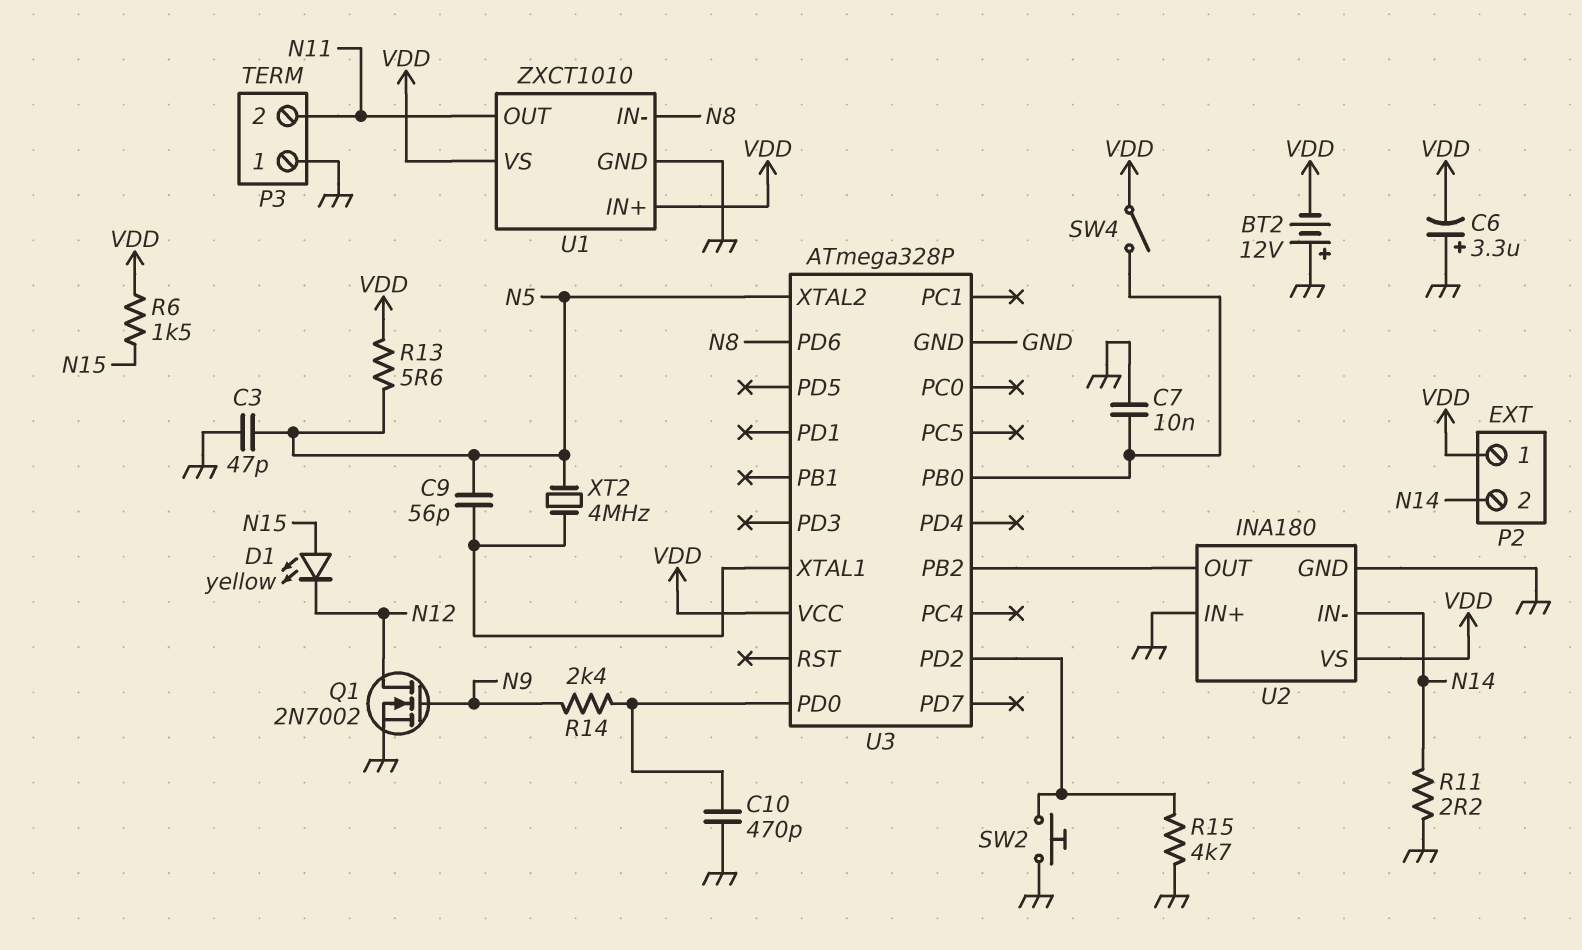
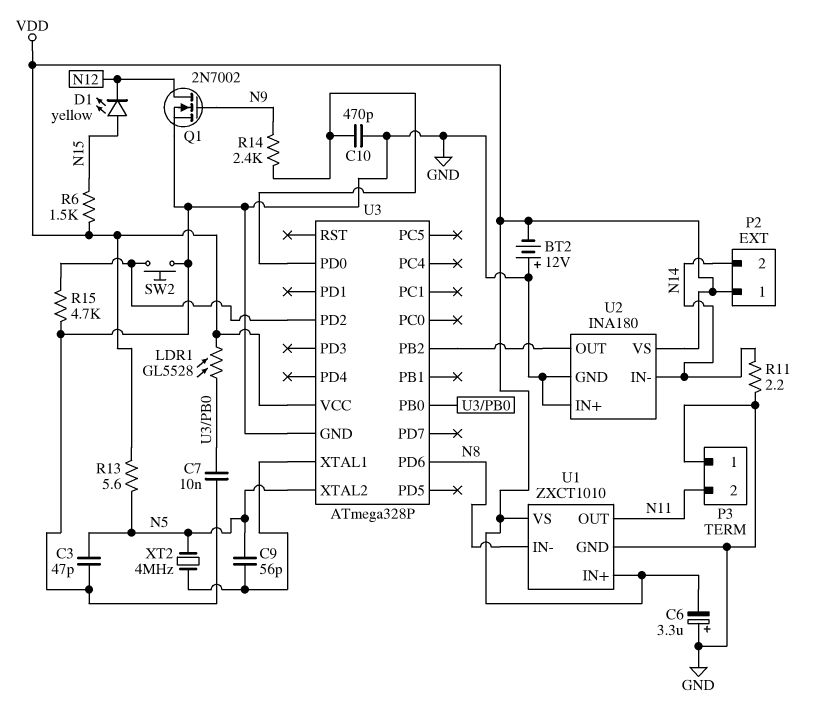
LDR1: none -> GL5528 (U3/PB0, VDD)
SW4: switch (U3/PB0, VDD) -> none

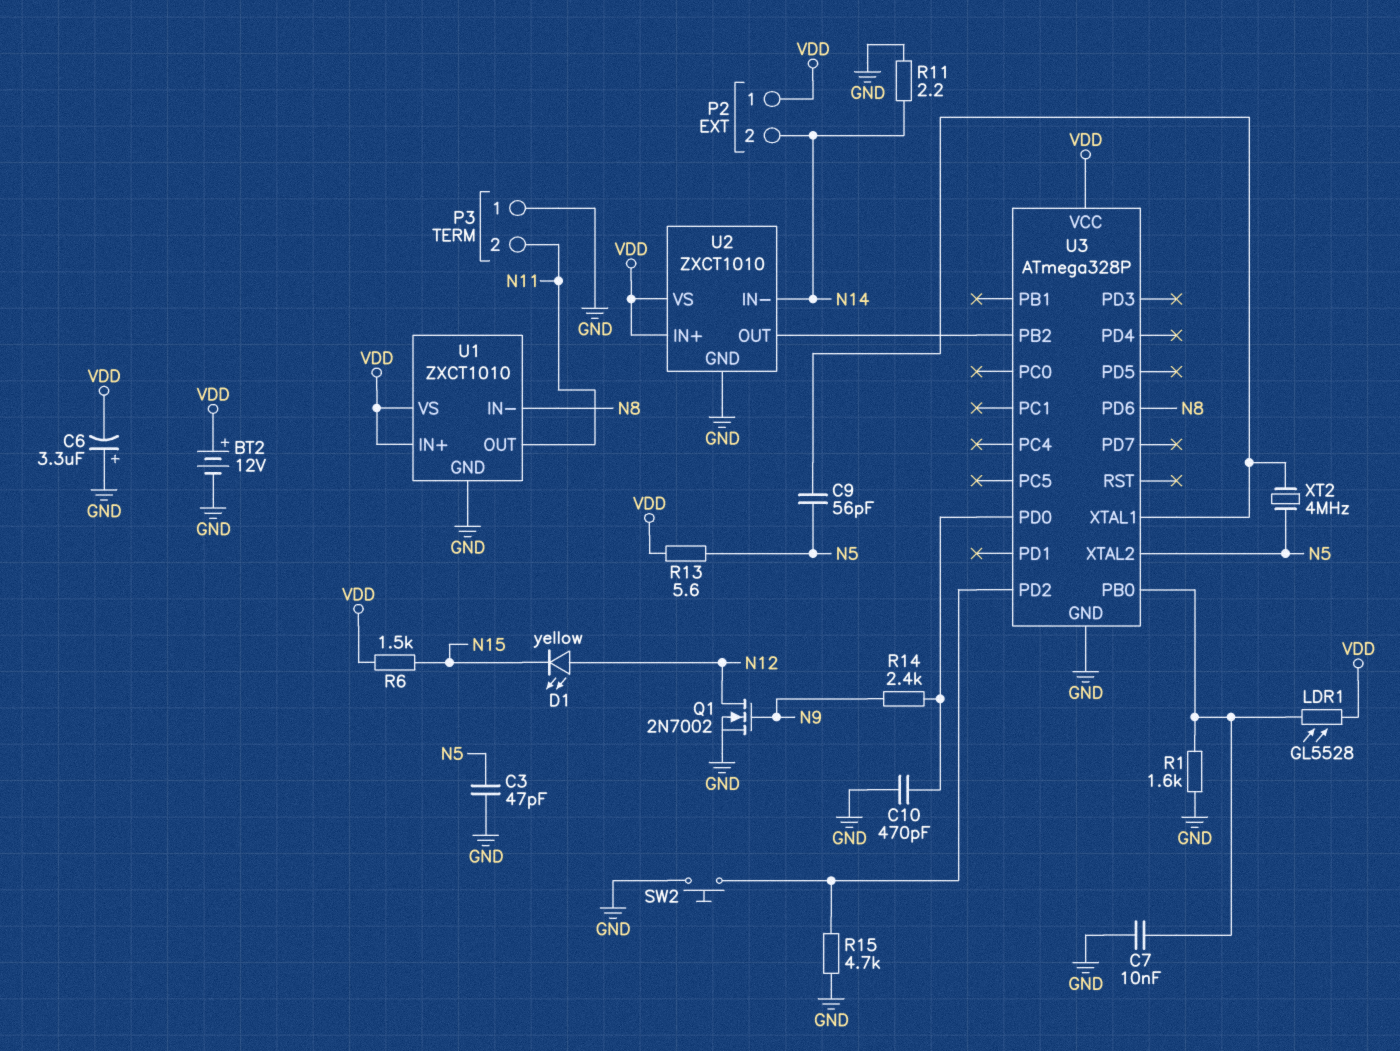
BT2: 12V (plus GND, minus VDD) -> 12V (plus VDD, minus GND)
D1: LED yellow (A N15, K N12) -> LED yellow (A N12, K N15)
R1: none -> 1.6k (GND, U3/PB0)
U2: INA180 -> ZXCT1010
U2 pin IN+: GND -> VDD

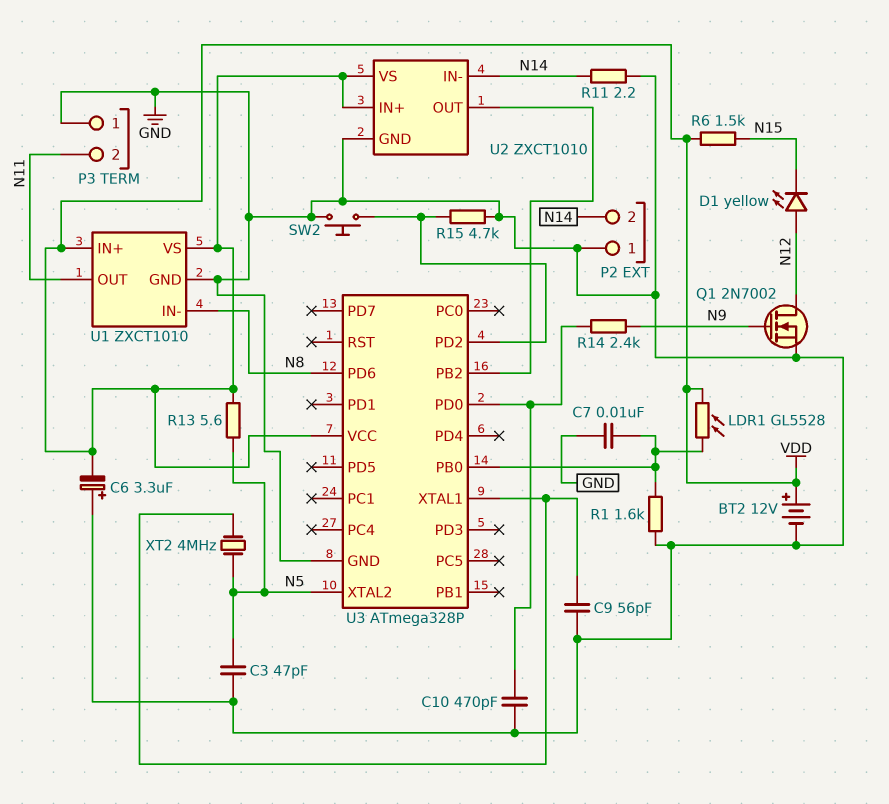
C9: 56pF (N5, U3/XTAL1) -> 56pF (GND, U3/XTAL1)
P2 pin 1: VDD -> GND

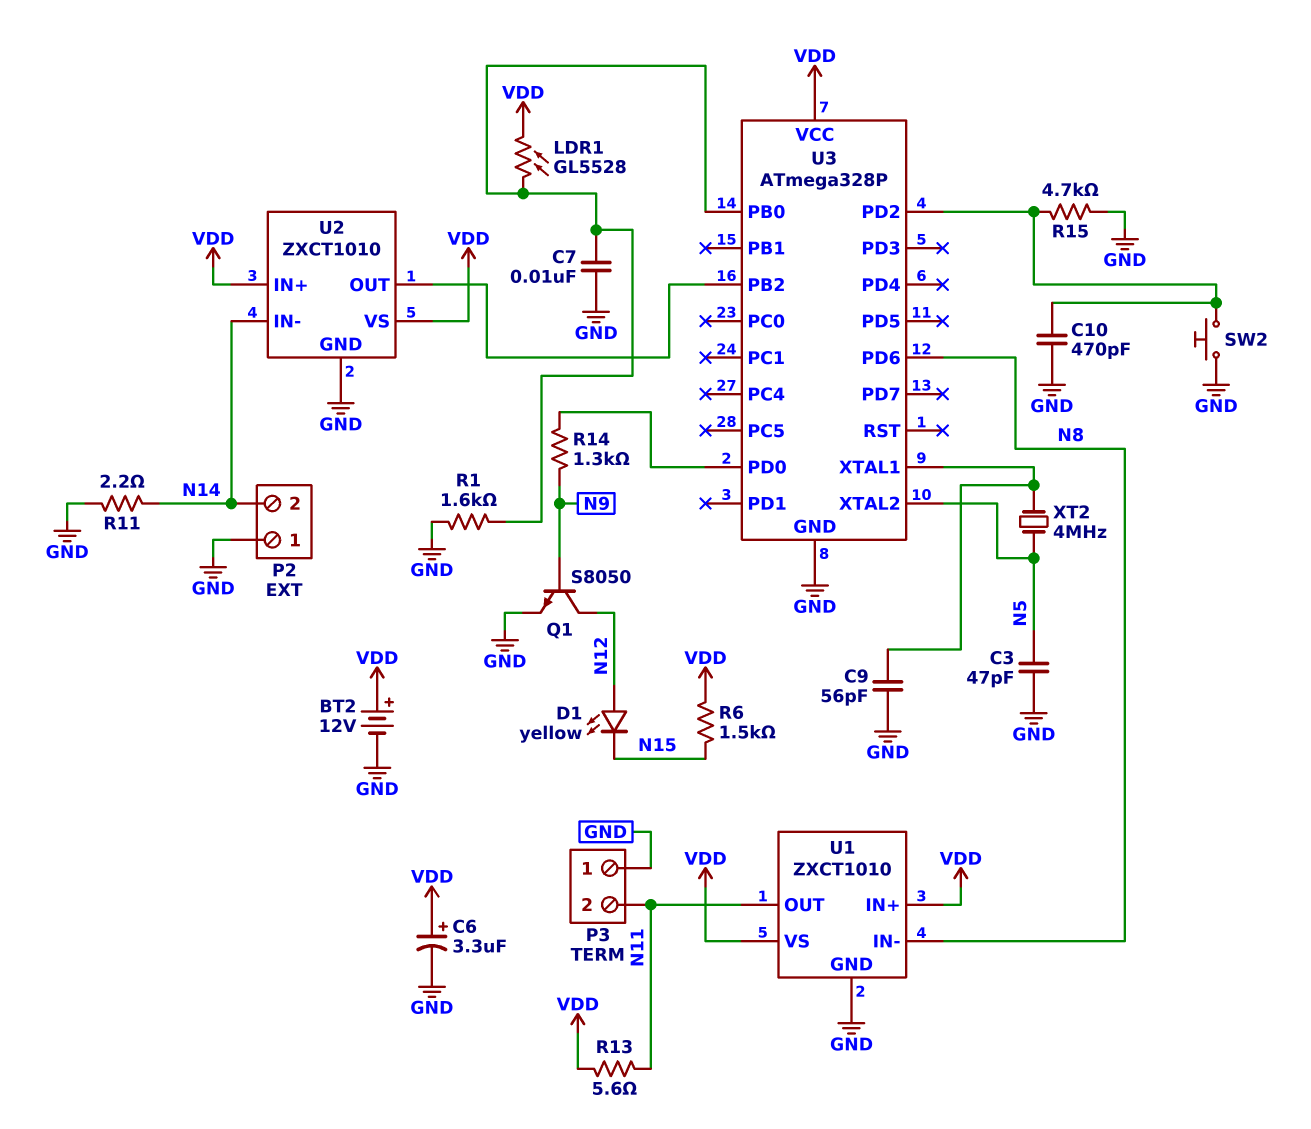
C6: 3.3uF (plus GND, minus VDD) -> 3.3uF (plus VDD, minus GND)
C10: 470pF (GND, U3/PD0) -> 470pF (GND, U3/PD2)
Q1: NMOS 2N7002 (G N9, D N12, S GND) -> NPN S8050 (B N9, C N12, E GND)
R13: 5.6 (N5, VDD) -> 5.6 (N11, VDD)
R14: 2.4k (N9, U3/PD0) -> 1.3k (N9, U3/PD0)

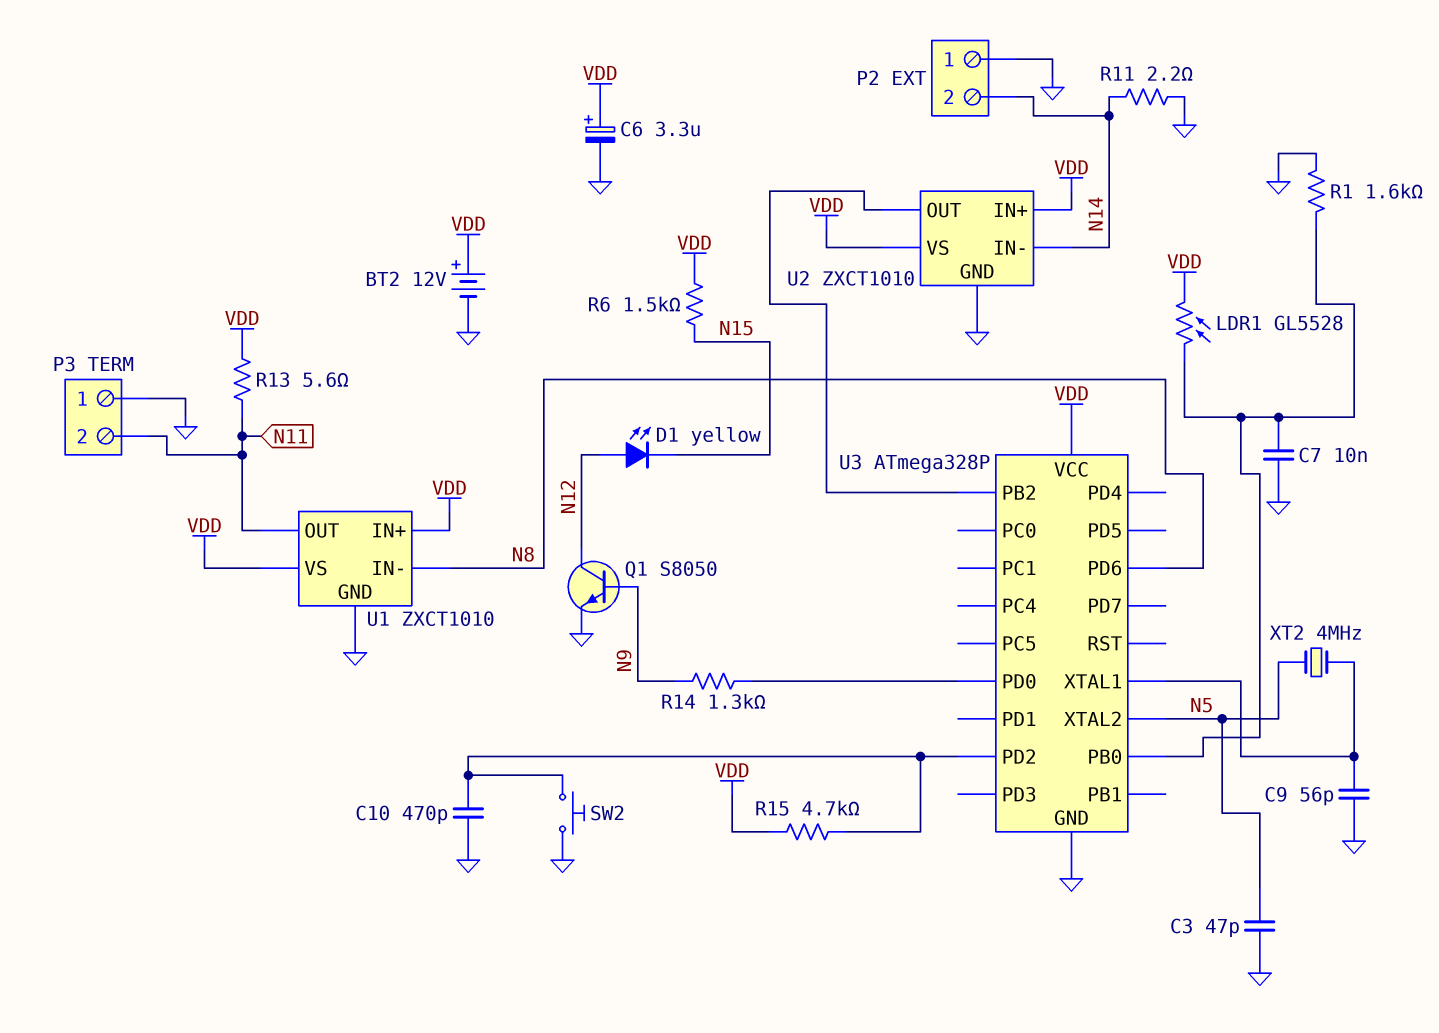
R15: 4.7k (GND, U3/PD2) -> 4.7k (U3/PD2, VDD)

